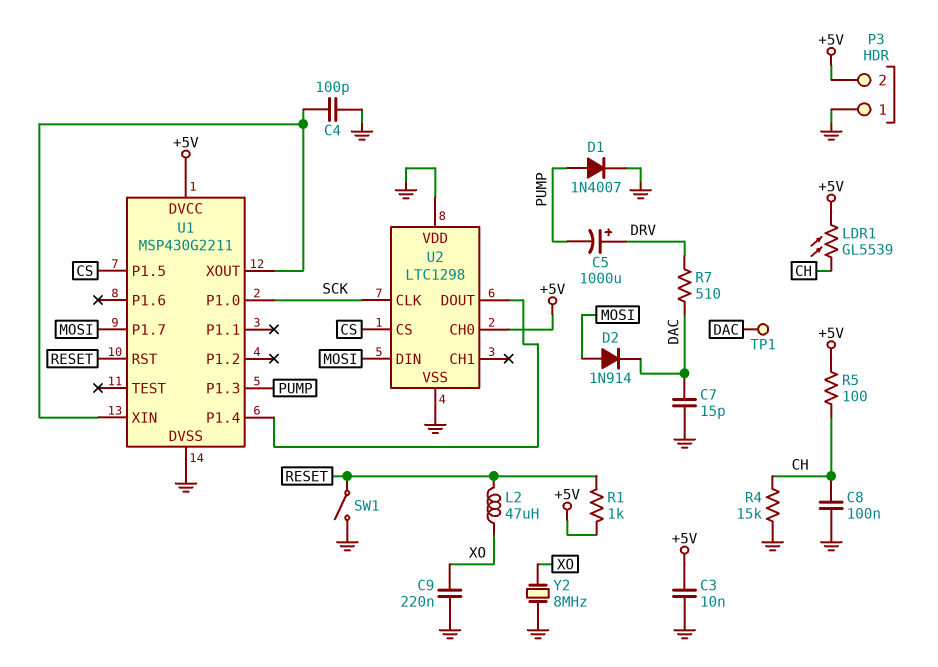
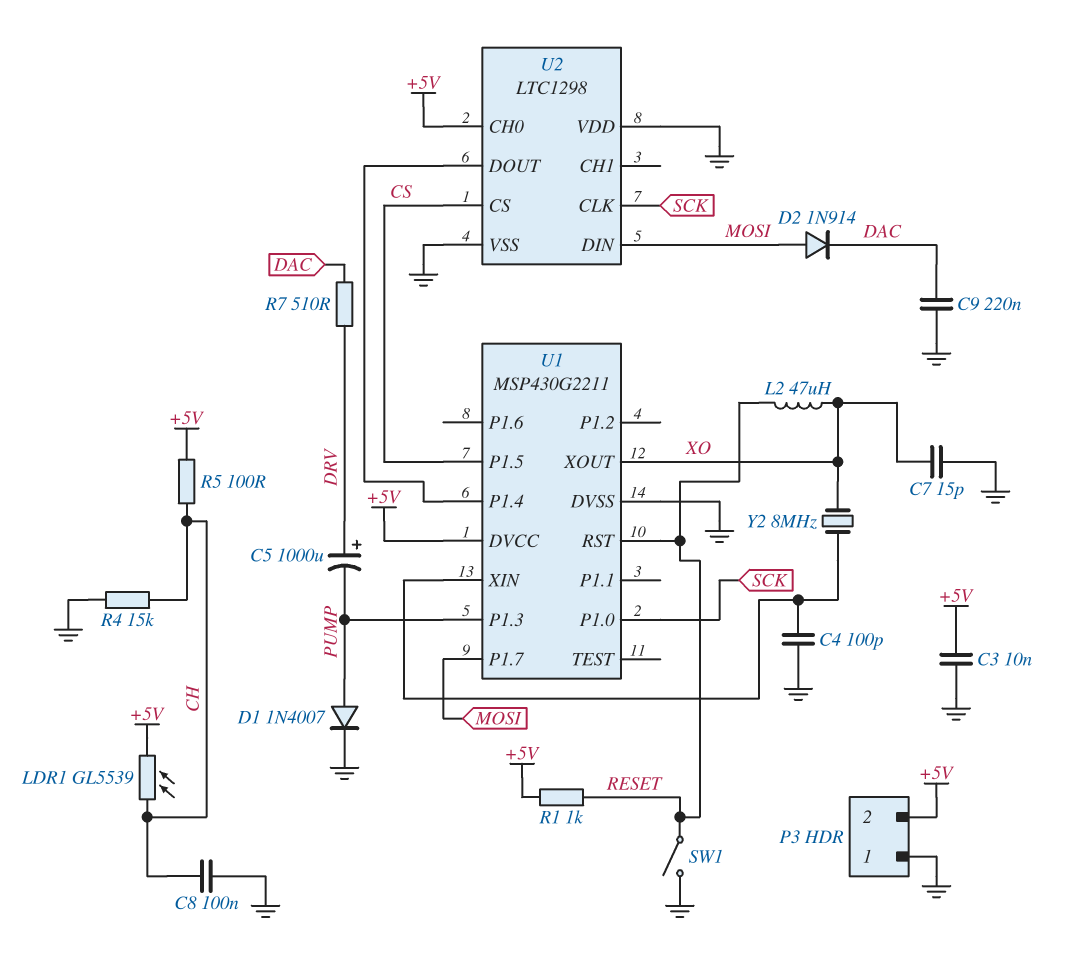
C7: 15pF (DAC, GND) -> 15pF (GND, XO)
C9: 220nF (GND, XO) -> 220nF (DAC, GND)
TP1: test point (DAC) -> none
U1 pin XOUT: U1/XIN -> XO
Y2: 8MHz (GND, XO) -> 8MHz (U1/XIN, XO)

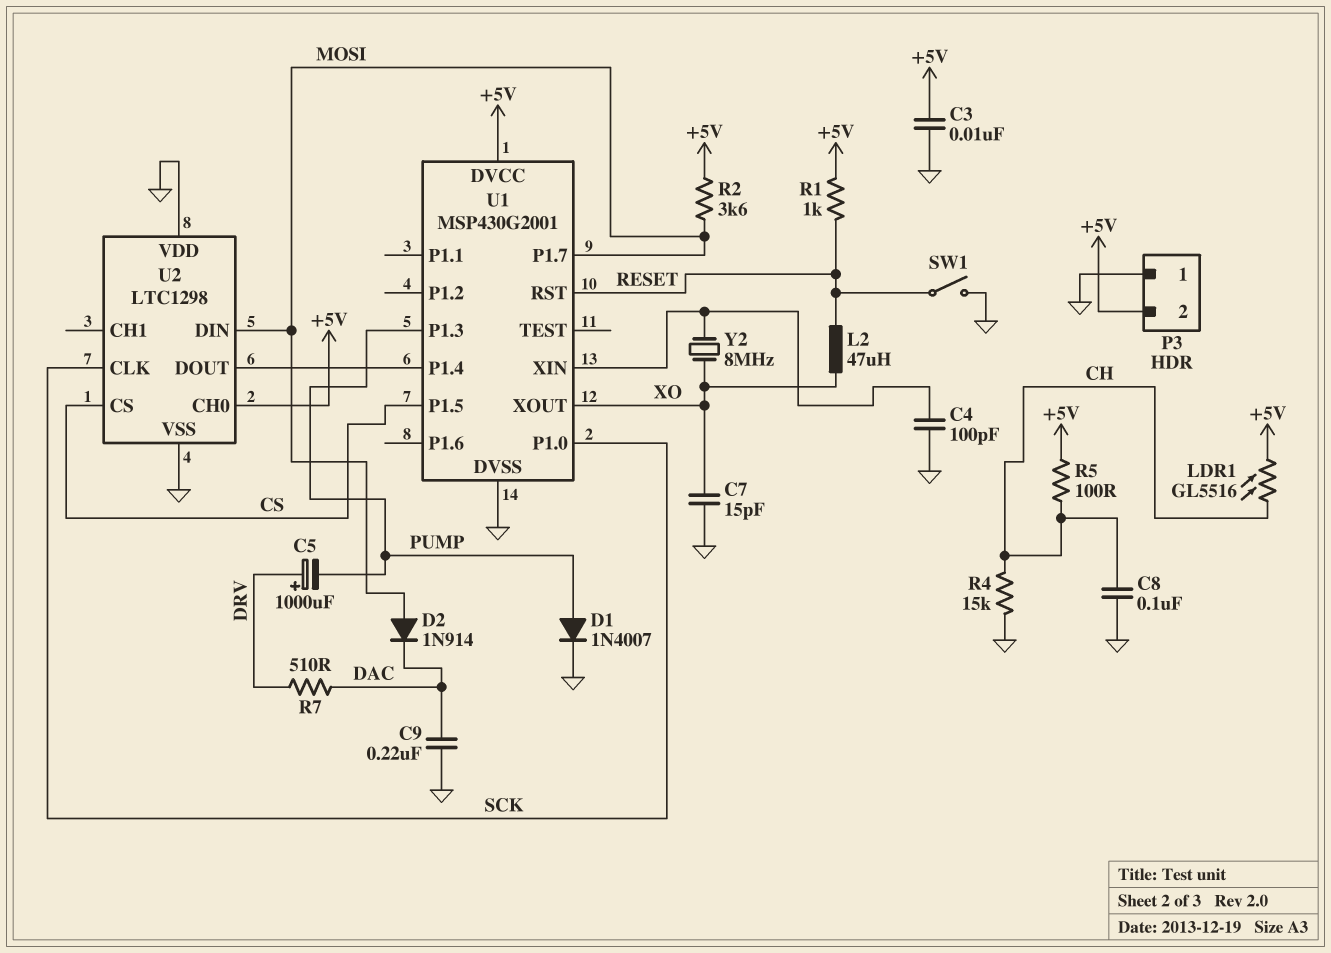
LDR1: GL5539 (+5V, CH) -> GL5516 (+5V, CH)
R2: none -> 3.6k (+5V, MOSI)
U1: MSP430G2211 -> MSP430G2001

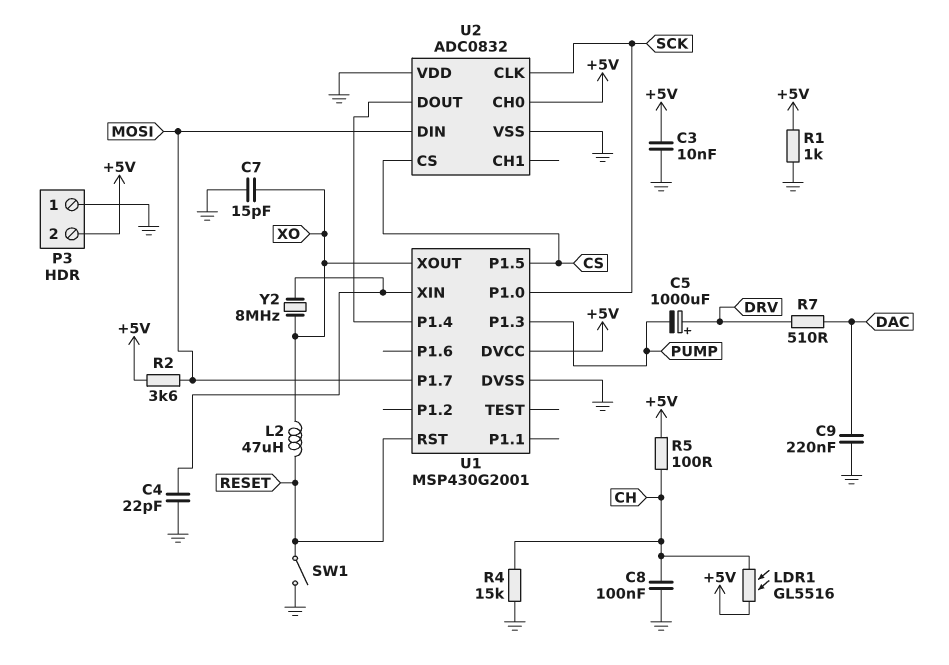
C4: 100pF (GND, U1/XIN) -> 22pF (GND, U1/XIN)
D1: diode 1N4007 (A PUMP, K GND) -> none
D2: diode 1N914 (A MOSI, K DAC) -> none
R1: 1k (+5V, RESET) -> 1k (+5V, GND)
U2: LTC1298 -> ADC0832

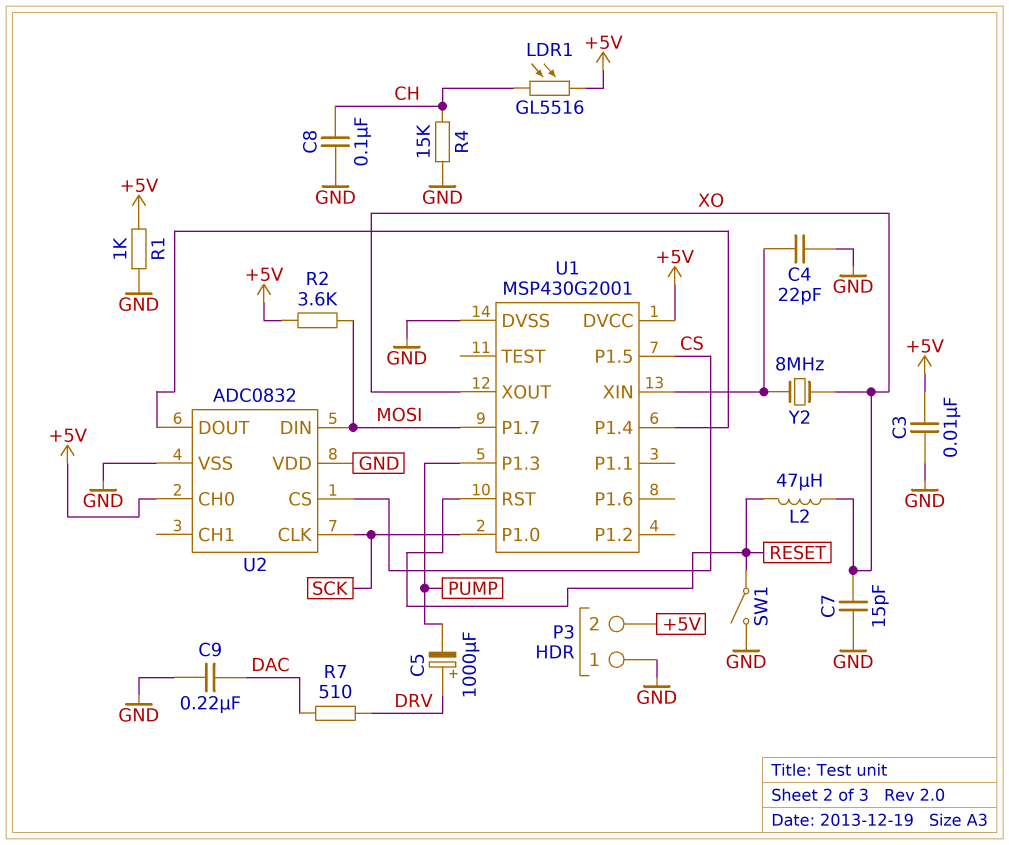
R5: 100 (+5V, CH) -> none

